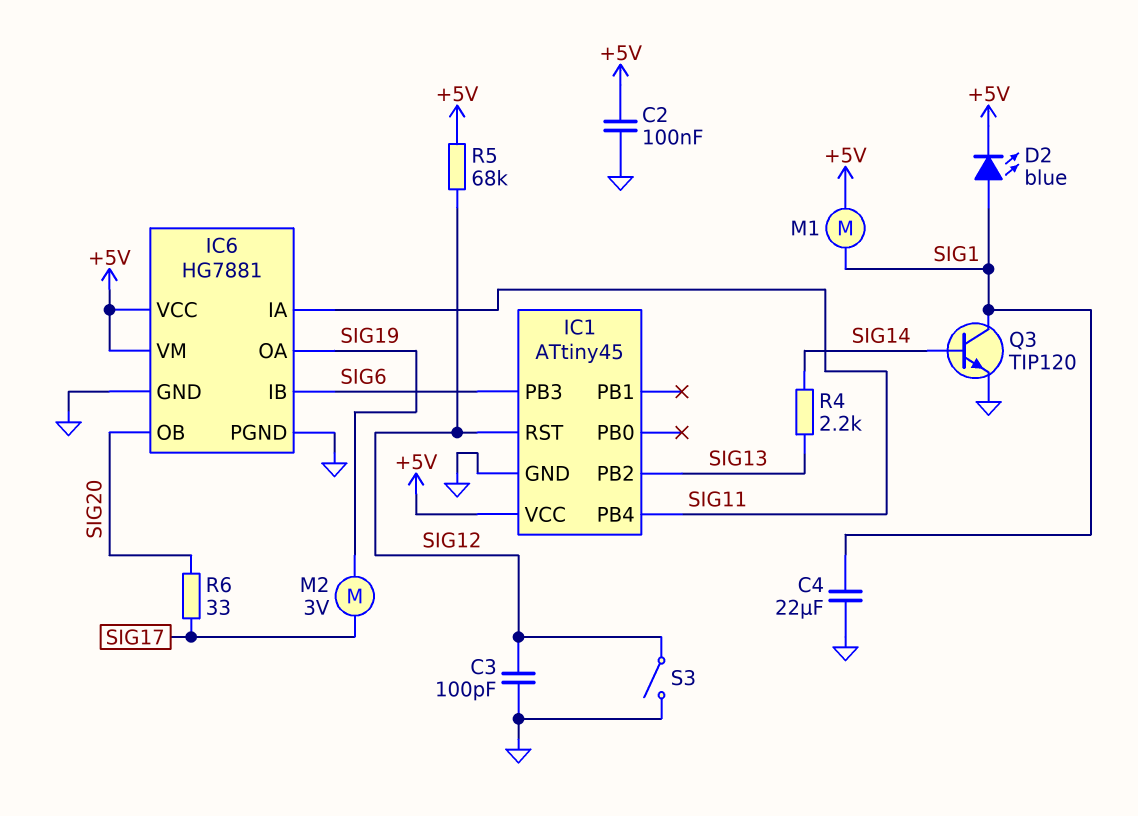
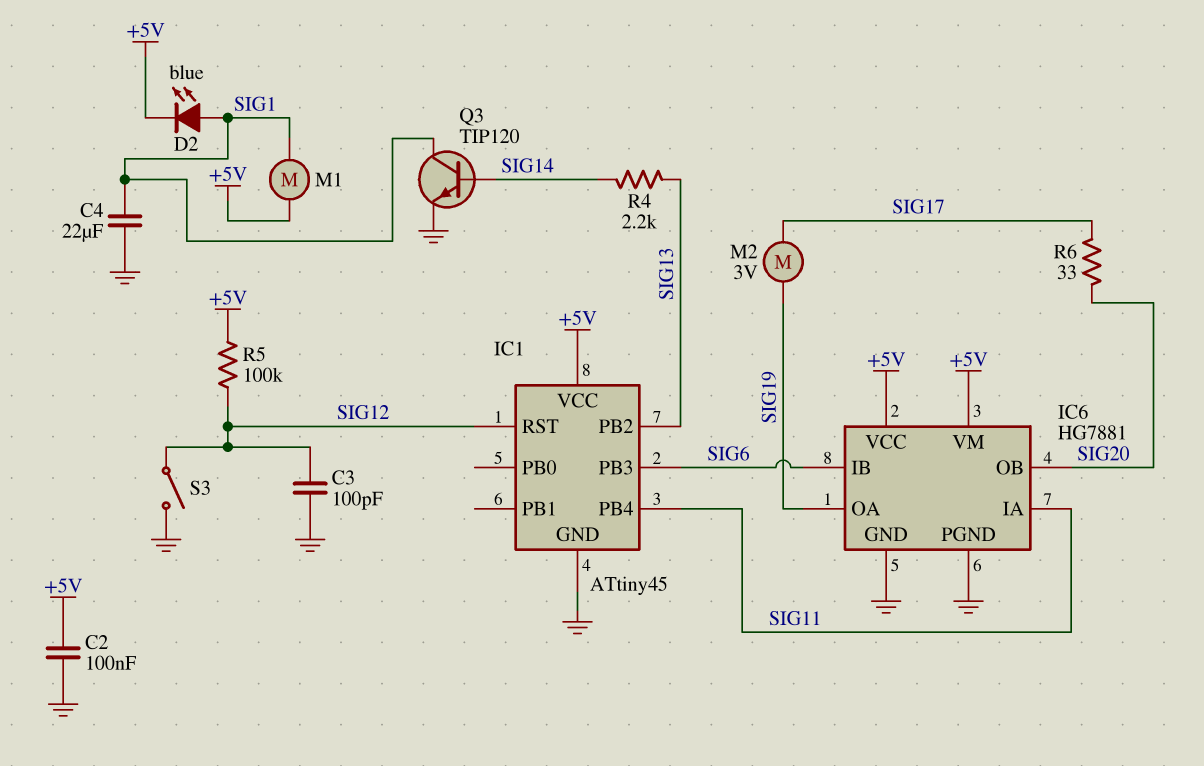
R5: 68k (+5V, SIG12) -> 100k (+5V, SIG12)

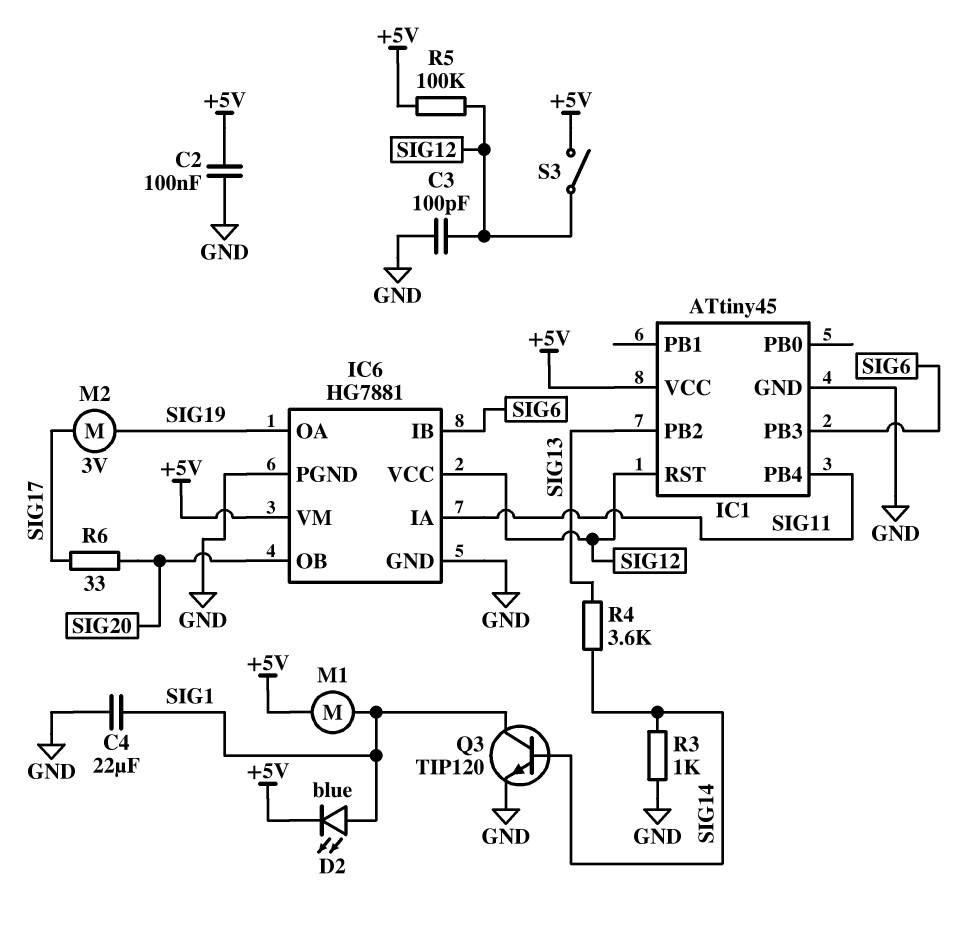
IC6 pin VCC: +5V -> SIG12
R3: none -> 1k (GND, SIG14)
R4: 2.2k (SIG13, SIG14) -> 3.6k (SIG13, SIG14)
S3: switch (GND, SIG12) -> switch (+5V, SIG12)

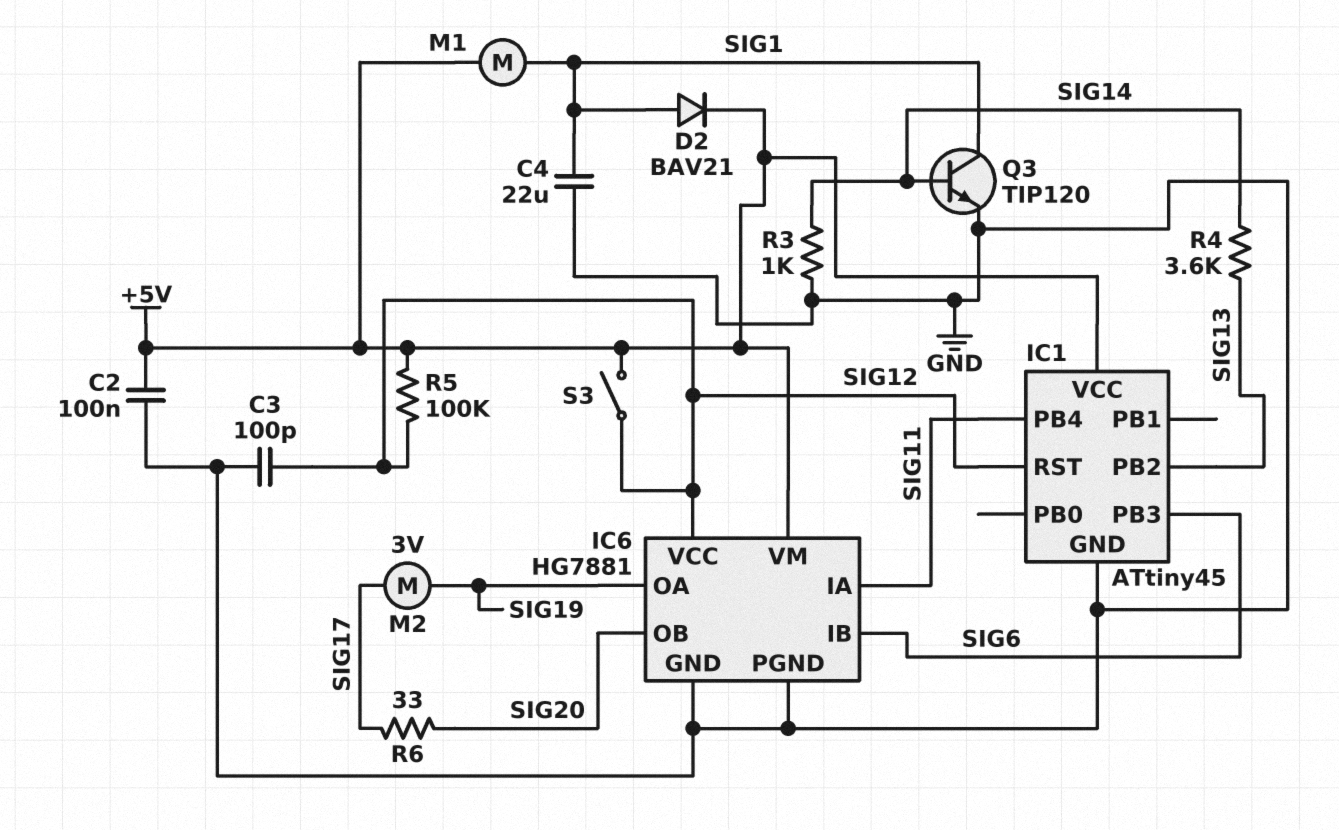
D2: LED blue (A SIG1, K +5V) -> diode BAV21 (A SIG1, K +5V)

